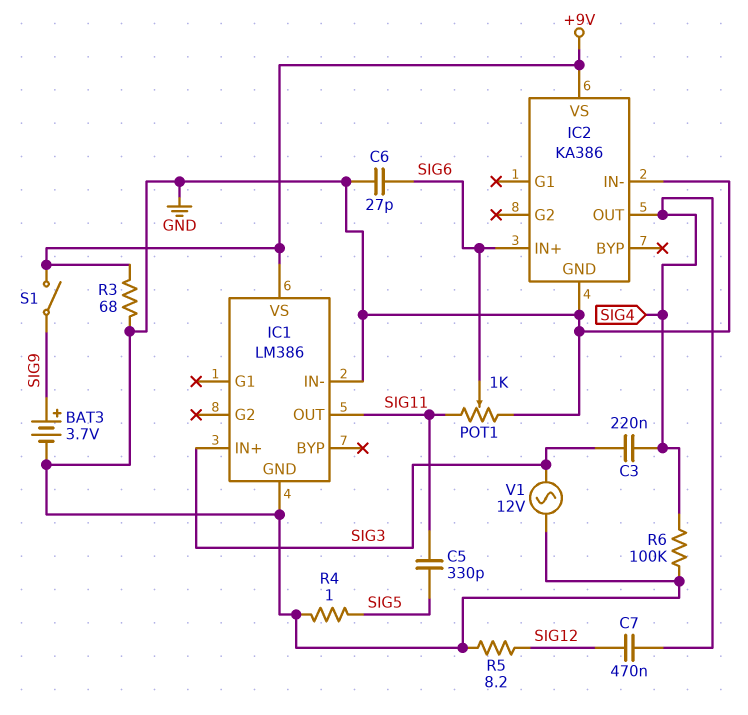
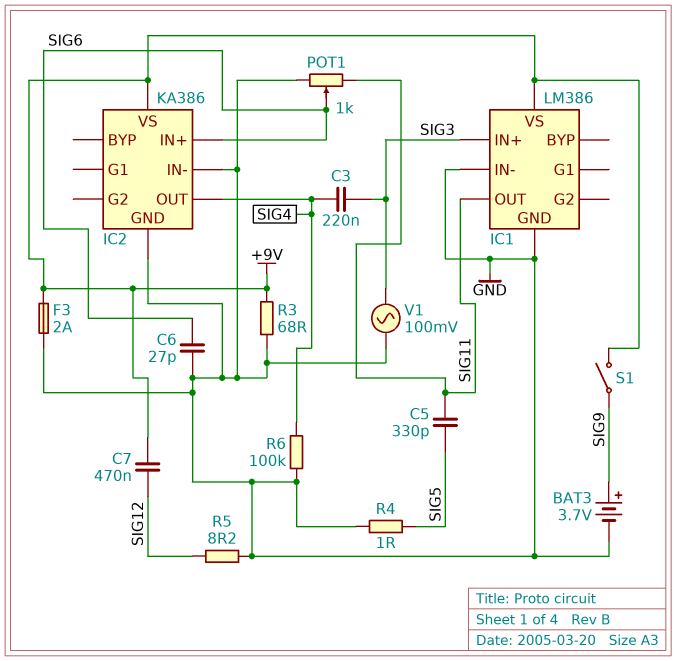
C7: 470nF (SIG4, SIG12) -> 470nF (+9V, SIG12)
F3: none -> 2A (+9V, GND)
V1: AC 12V (GND, SIG3) -> AC 100mV (GND, SIG3)

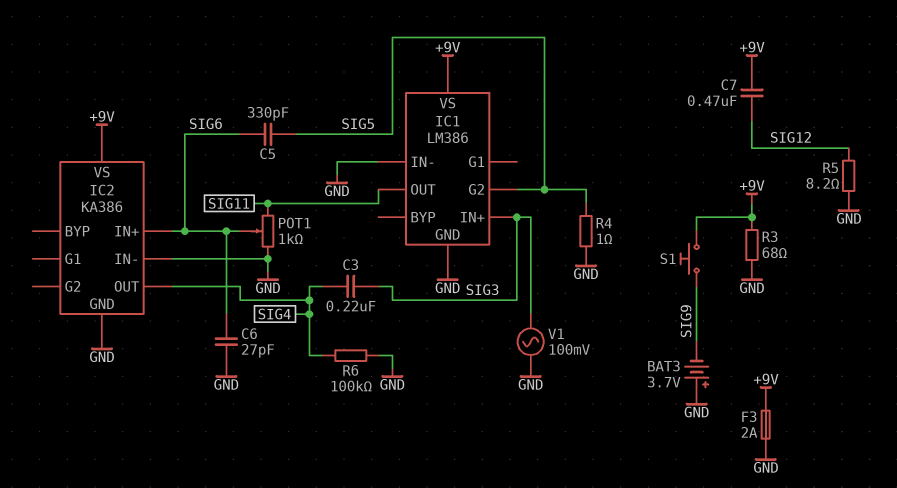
BAT3: 3.7V (plus SIG9, minus GND) -> 3.7V (plus GND, minus SIG9)
C5: 330pF (SIG5, SIG11) -> 330pF (SIG5, SIG6)
IC1 pin G2: none -> SIG5
S1: switch (+9V, SIG9) -> button (+9V, SIG9)

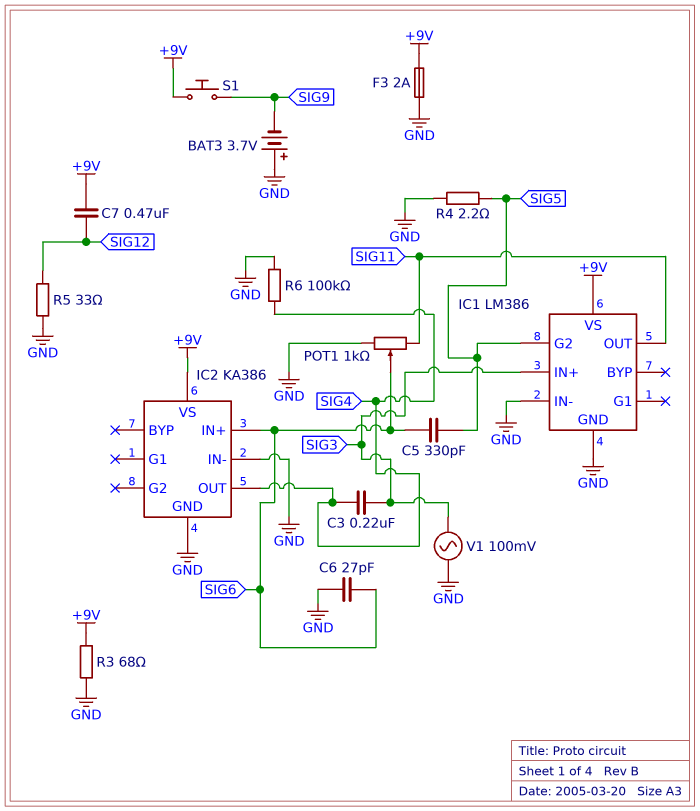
R4: 1 (GND, SIG5) -> 2.2 (GND, SIG5)
R5: 8.2 (GND, SIG12) -> 33 (GND, SIG12)

